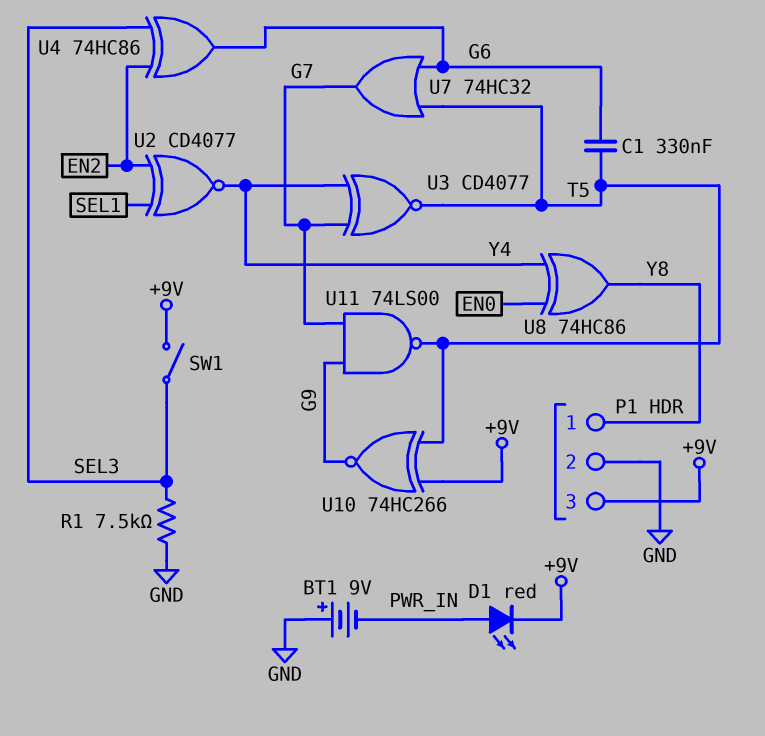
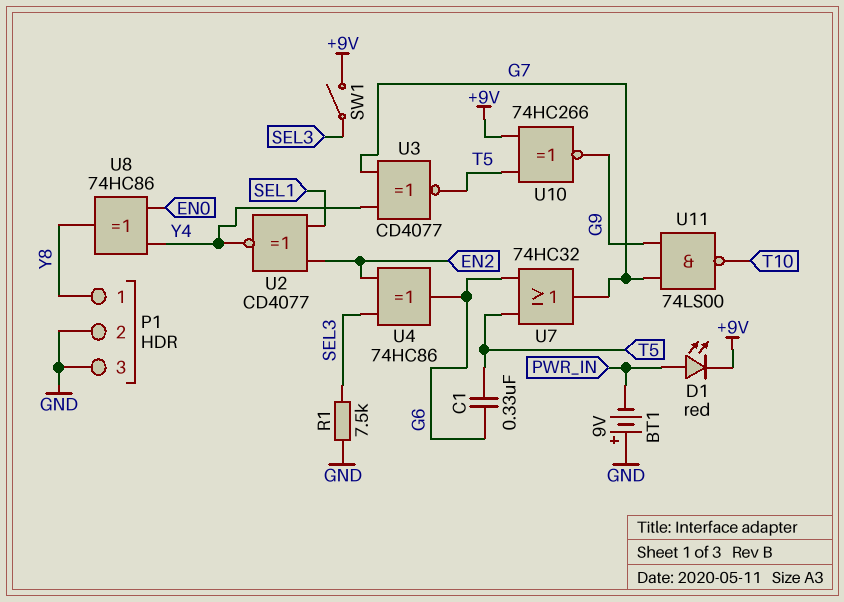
P1 pin 3: +9V -> GND
U11: NAND 74LS00 (in G7, in G9, out T5) -> NAND 74LS00 (in G7, in G9, out T10)

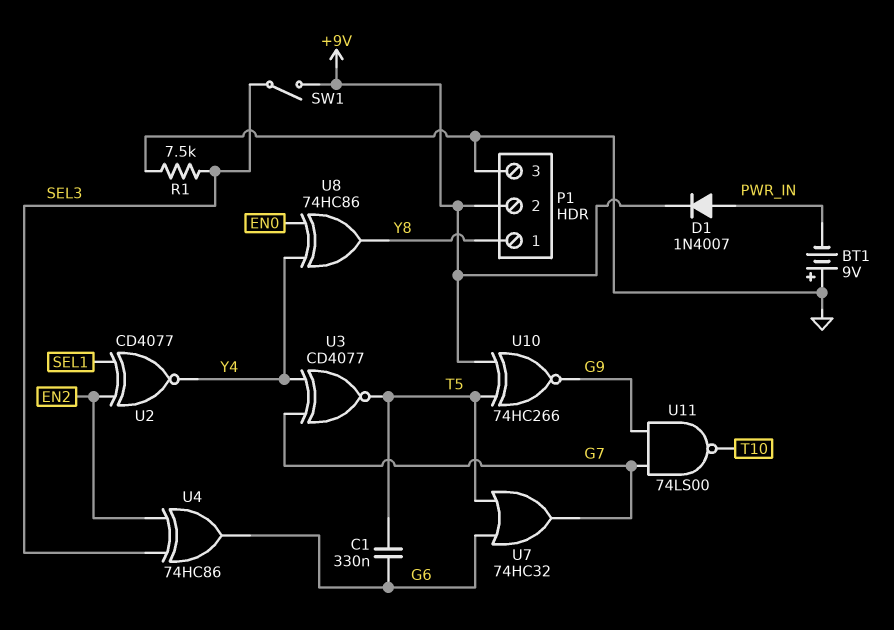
D1: LED red (A PWR_IN, K +9V) -> diode 1N4007 (A PWR_IN, K +9V)
P1 pin 2: GND -> +9V

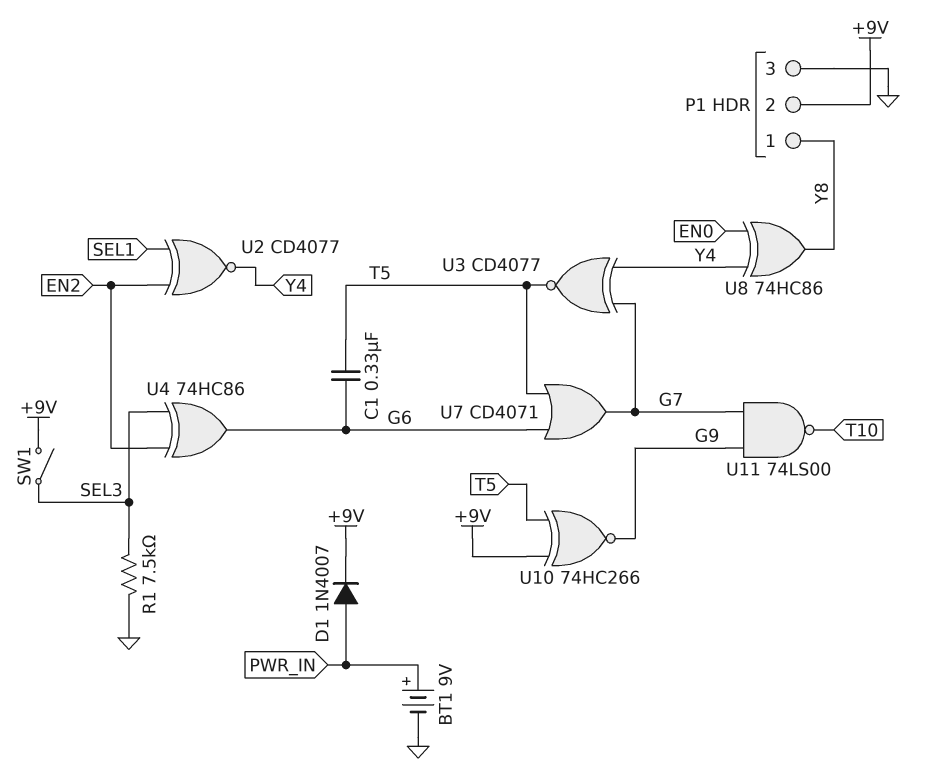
BT1: 9V (plus GND, minus PWR_IN) -> 9V (plus PWR_IN, minus GND)
U7: OR 74HC32 (in G6, in T5, out G7) -> OR CD4071 (in G6, in T5, out G7)

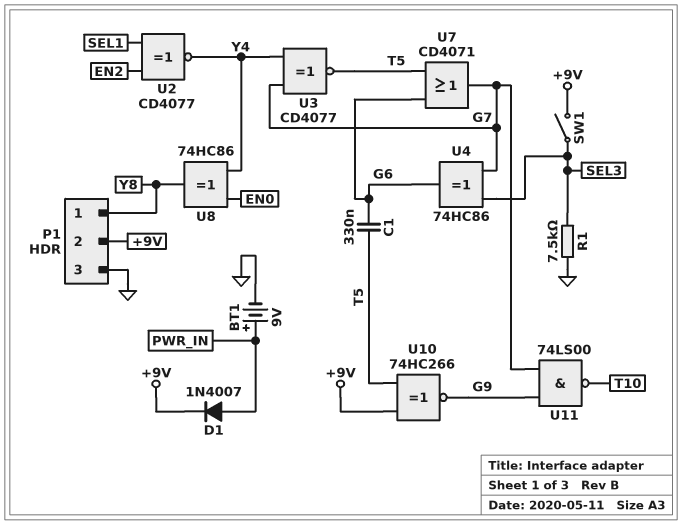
U4: XOR 74HC86 (in EN2, in SEL3, out G6) -> XOR 74HC86 (in G7, in SEL3, out G6)

